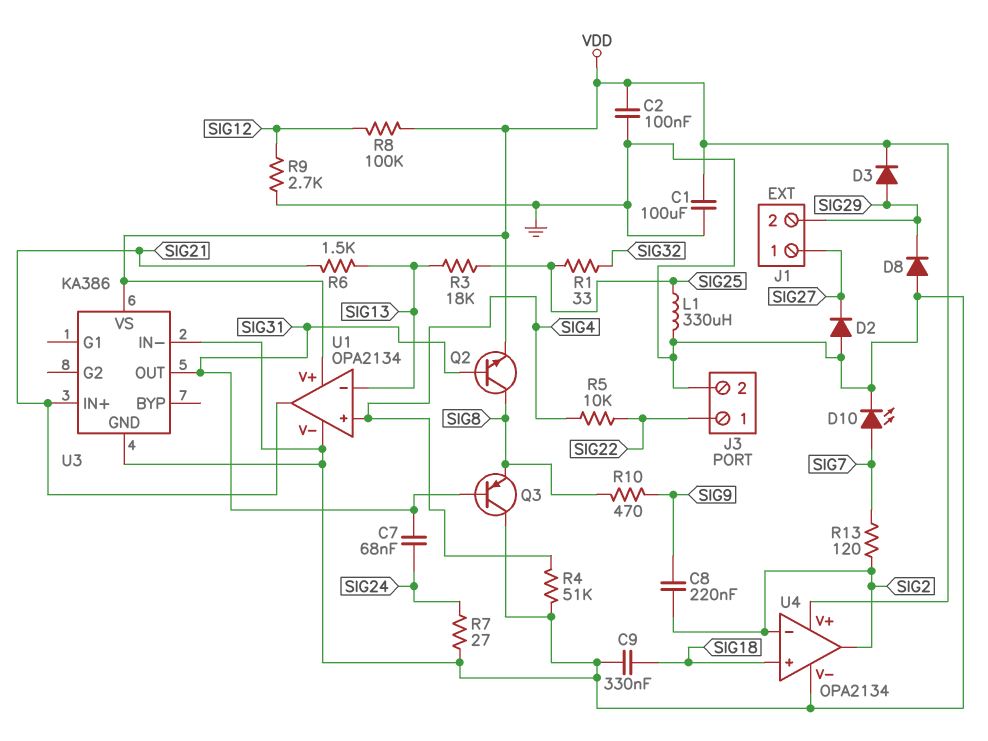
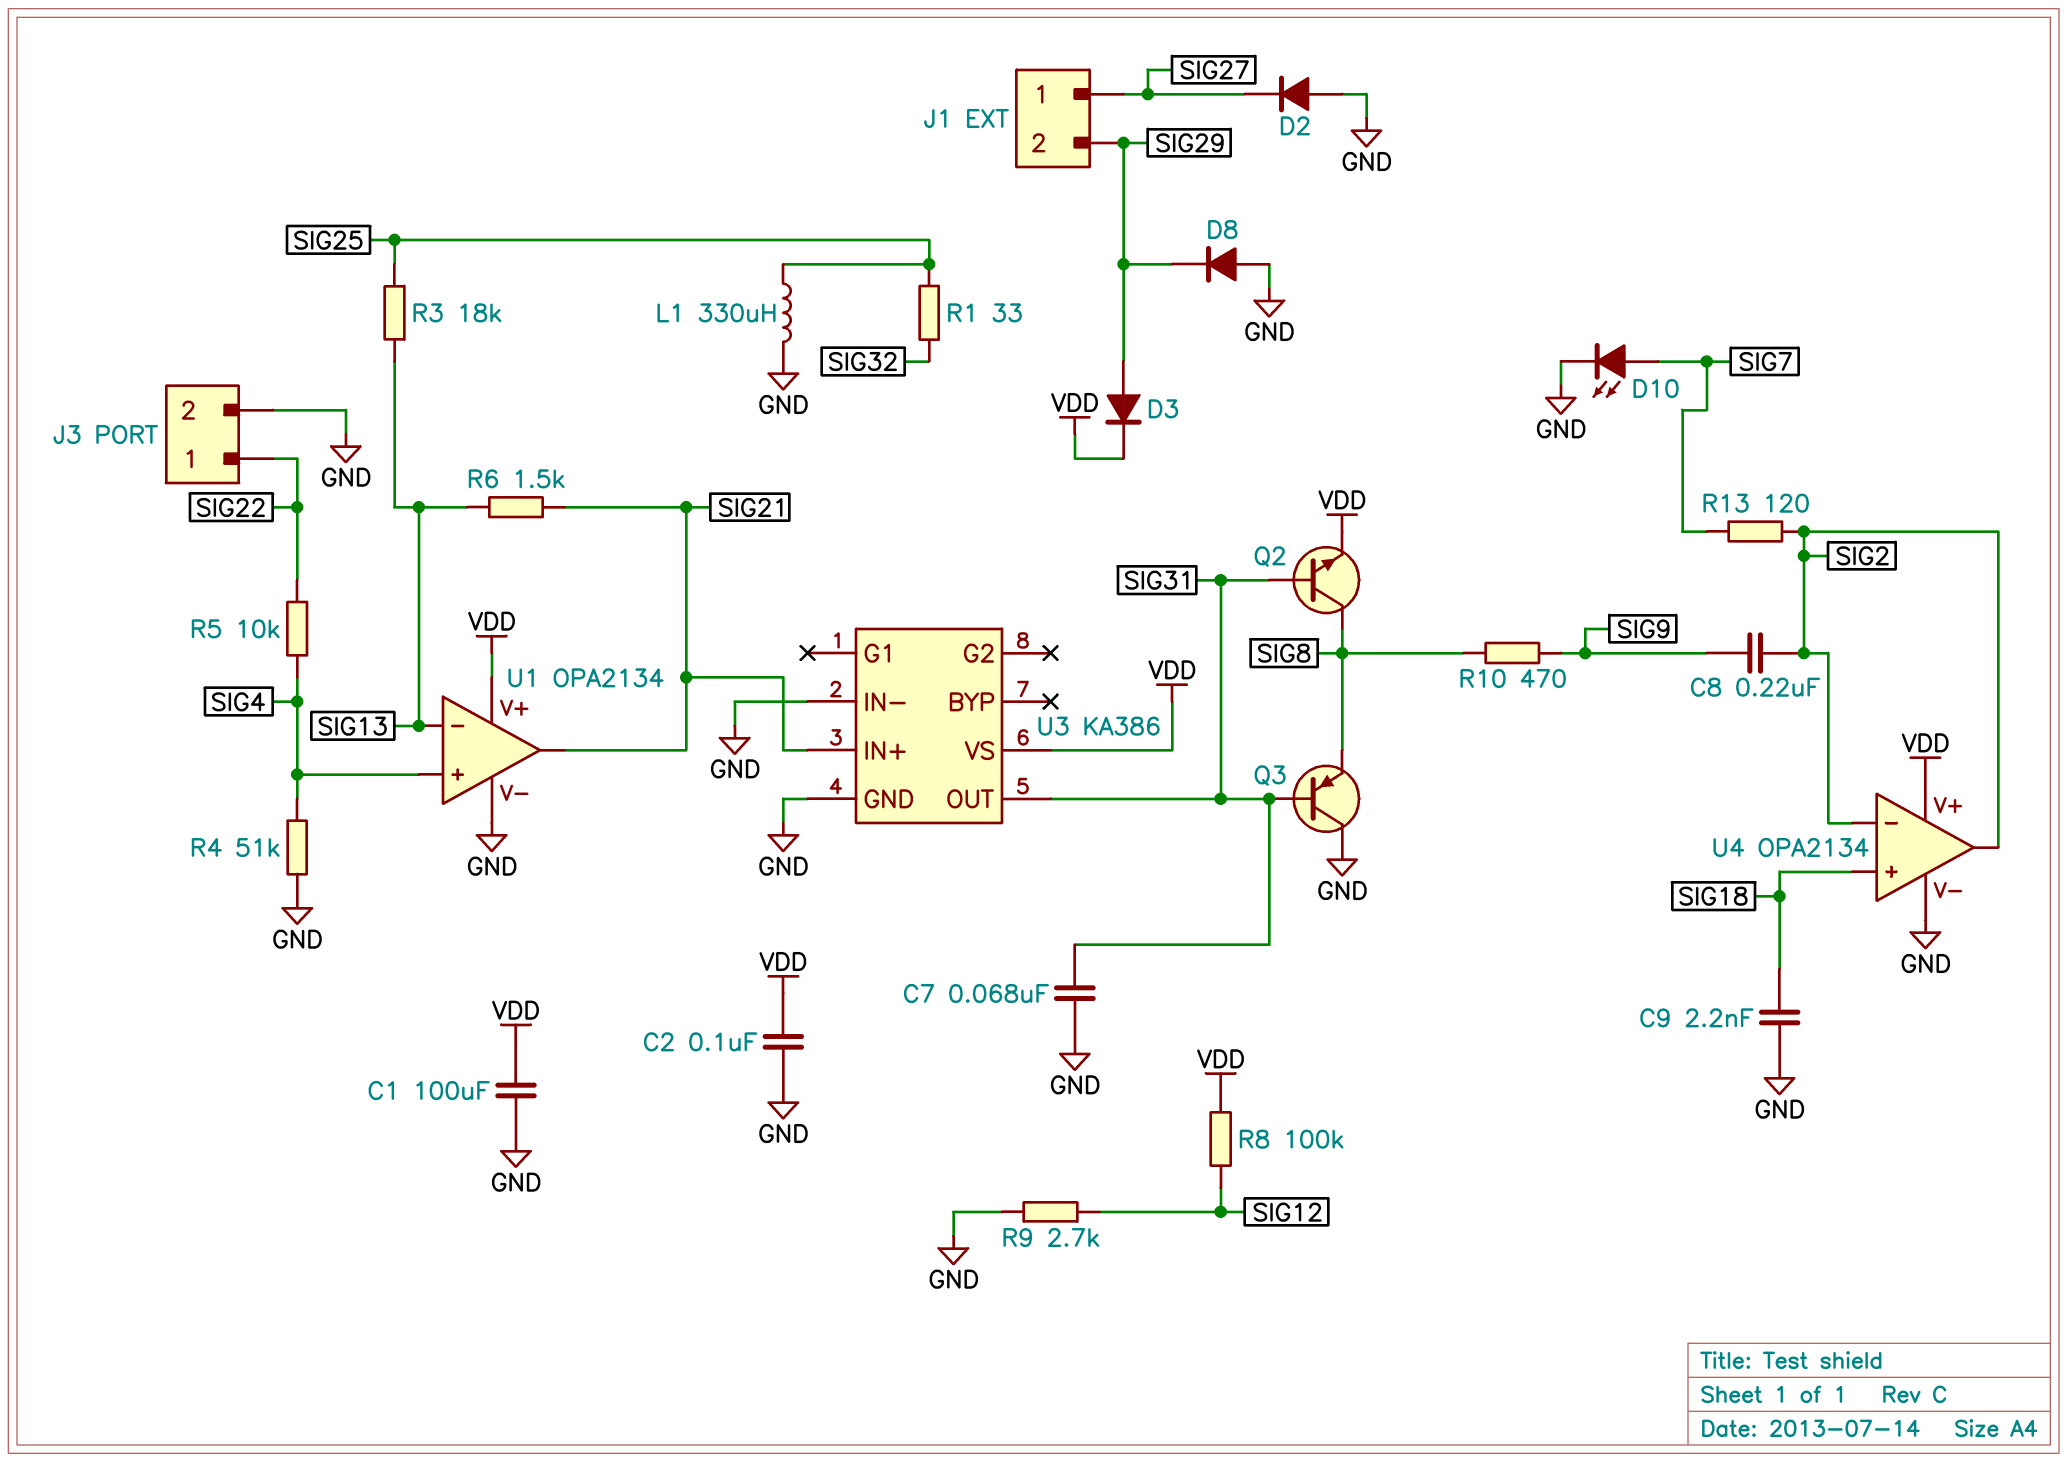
C7: 68nF (SIG24, SIG31) -> 68nF (GND, SIG31)
C9: 330nF (GND, SIG18) -> 2.2nF (GND, SIG18)
R7: 27 (GND, SIG24) -> none

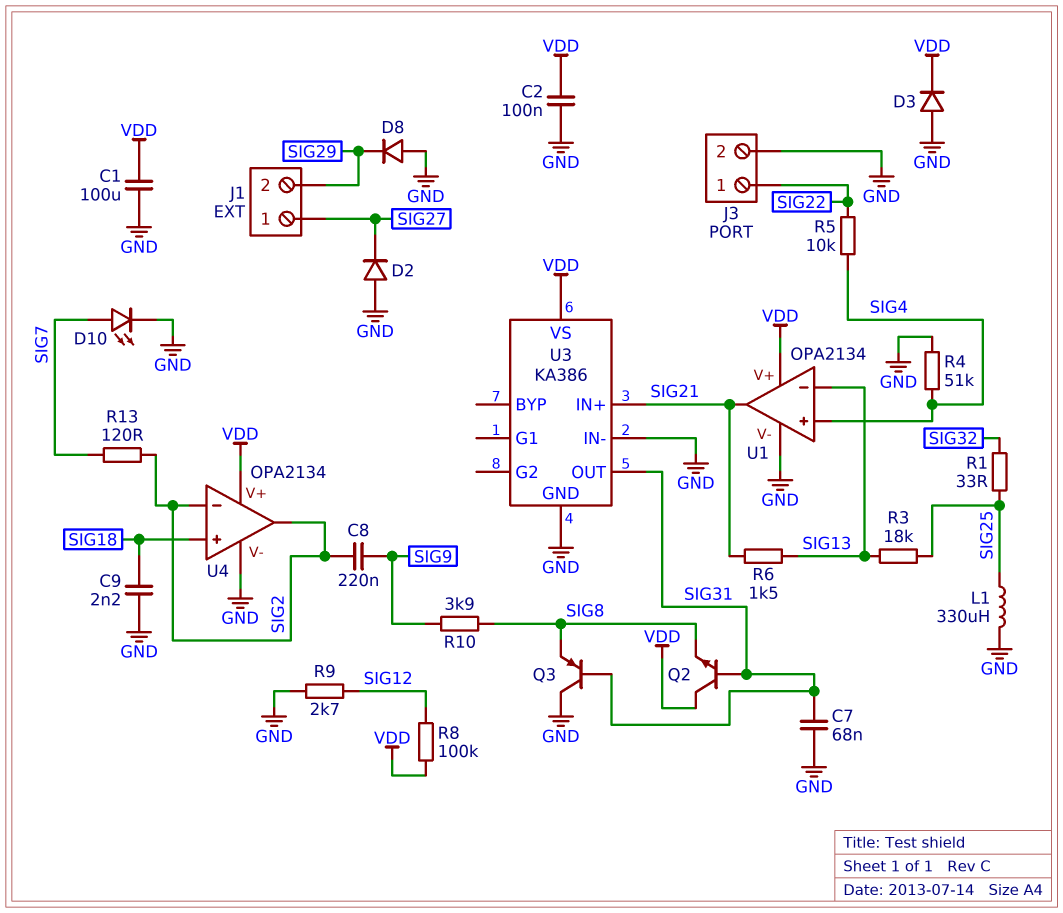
D3: diode (A SIG29, K VDD) -> diode (A GND, K VDD)
Q2: NPN (B SIG31, C SIG8, E VDD) -> NPN (B SIG31, C VDD, E SIG8)
R10: 470 (SIG8, SIG9) -> 3.9k (SIG8, SIG9)

